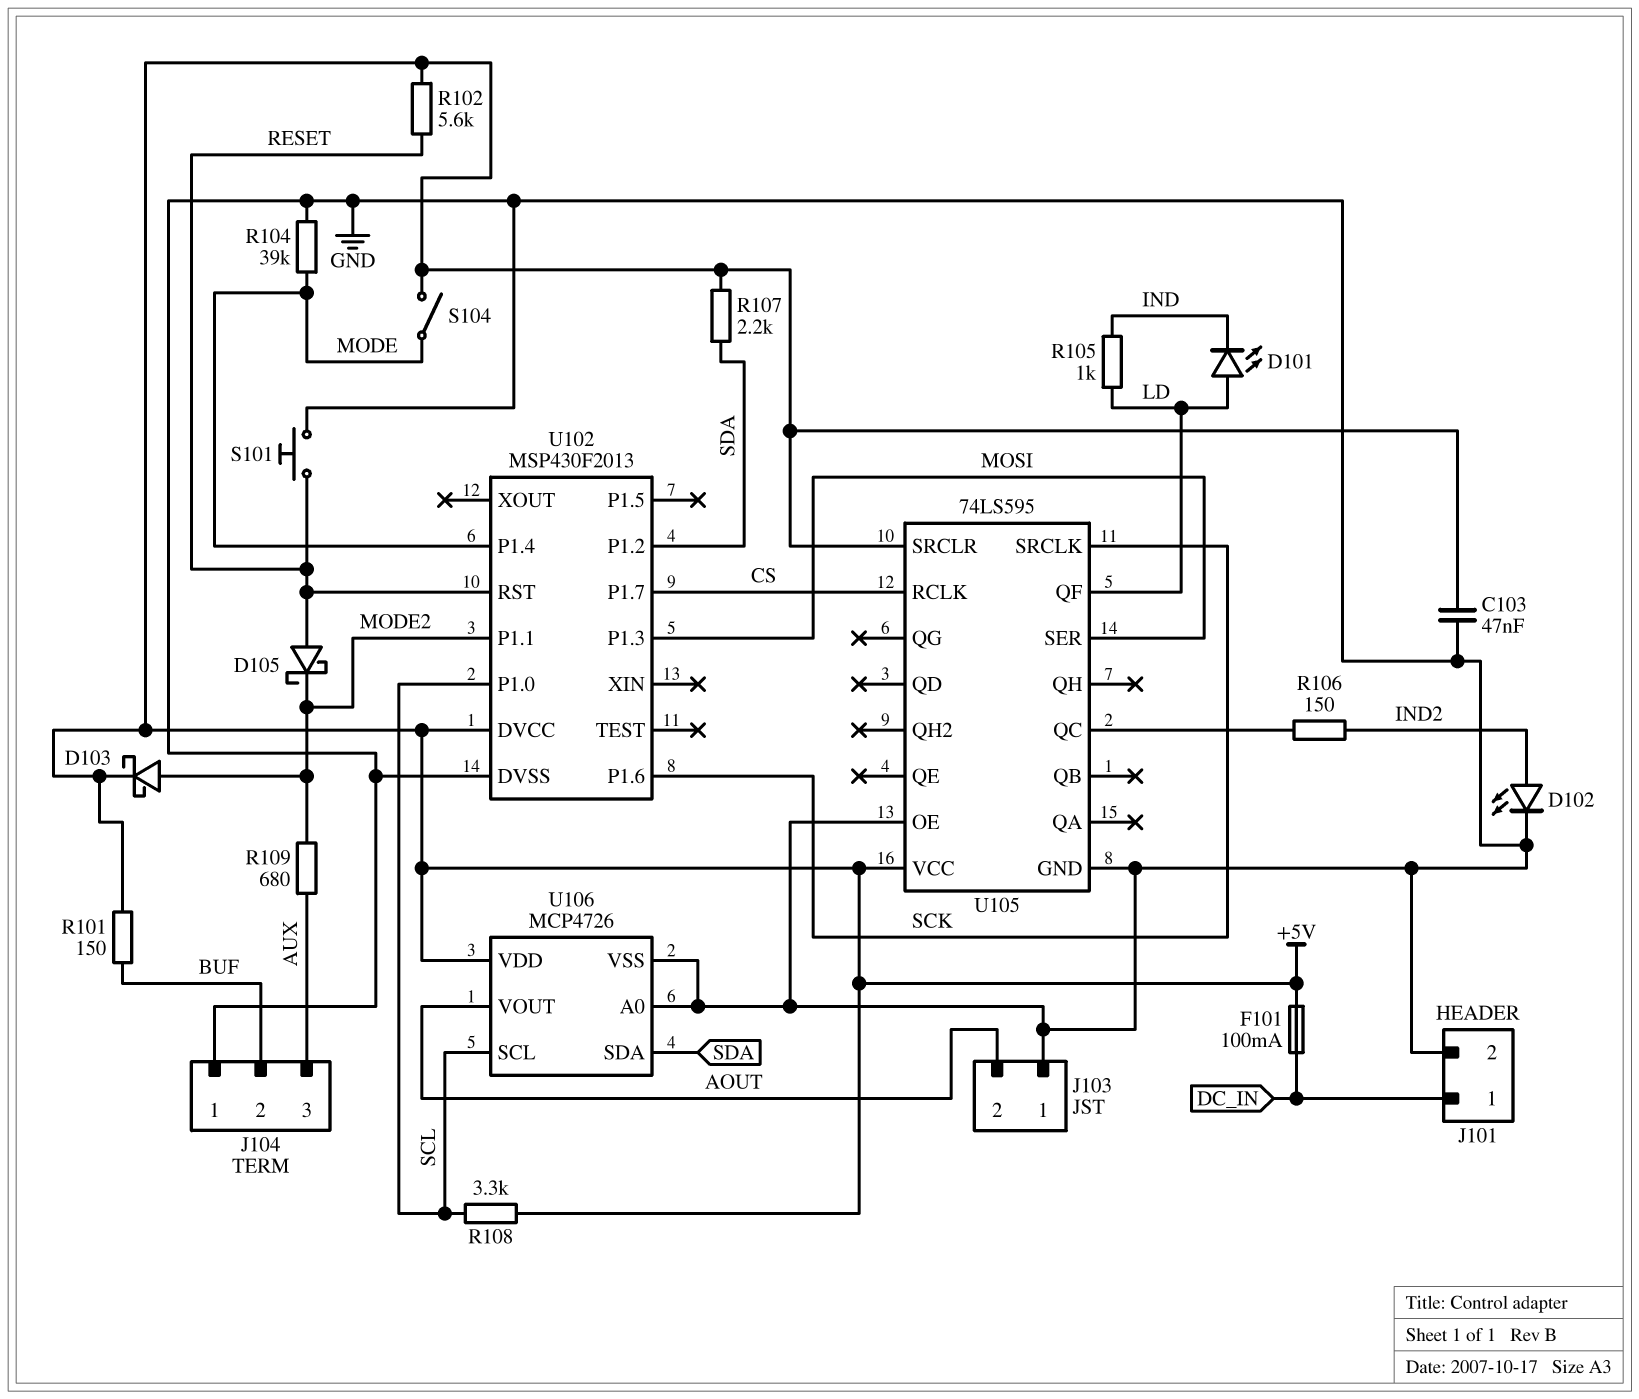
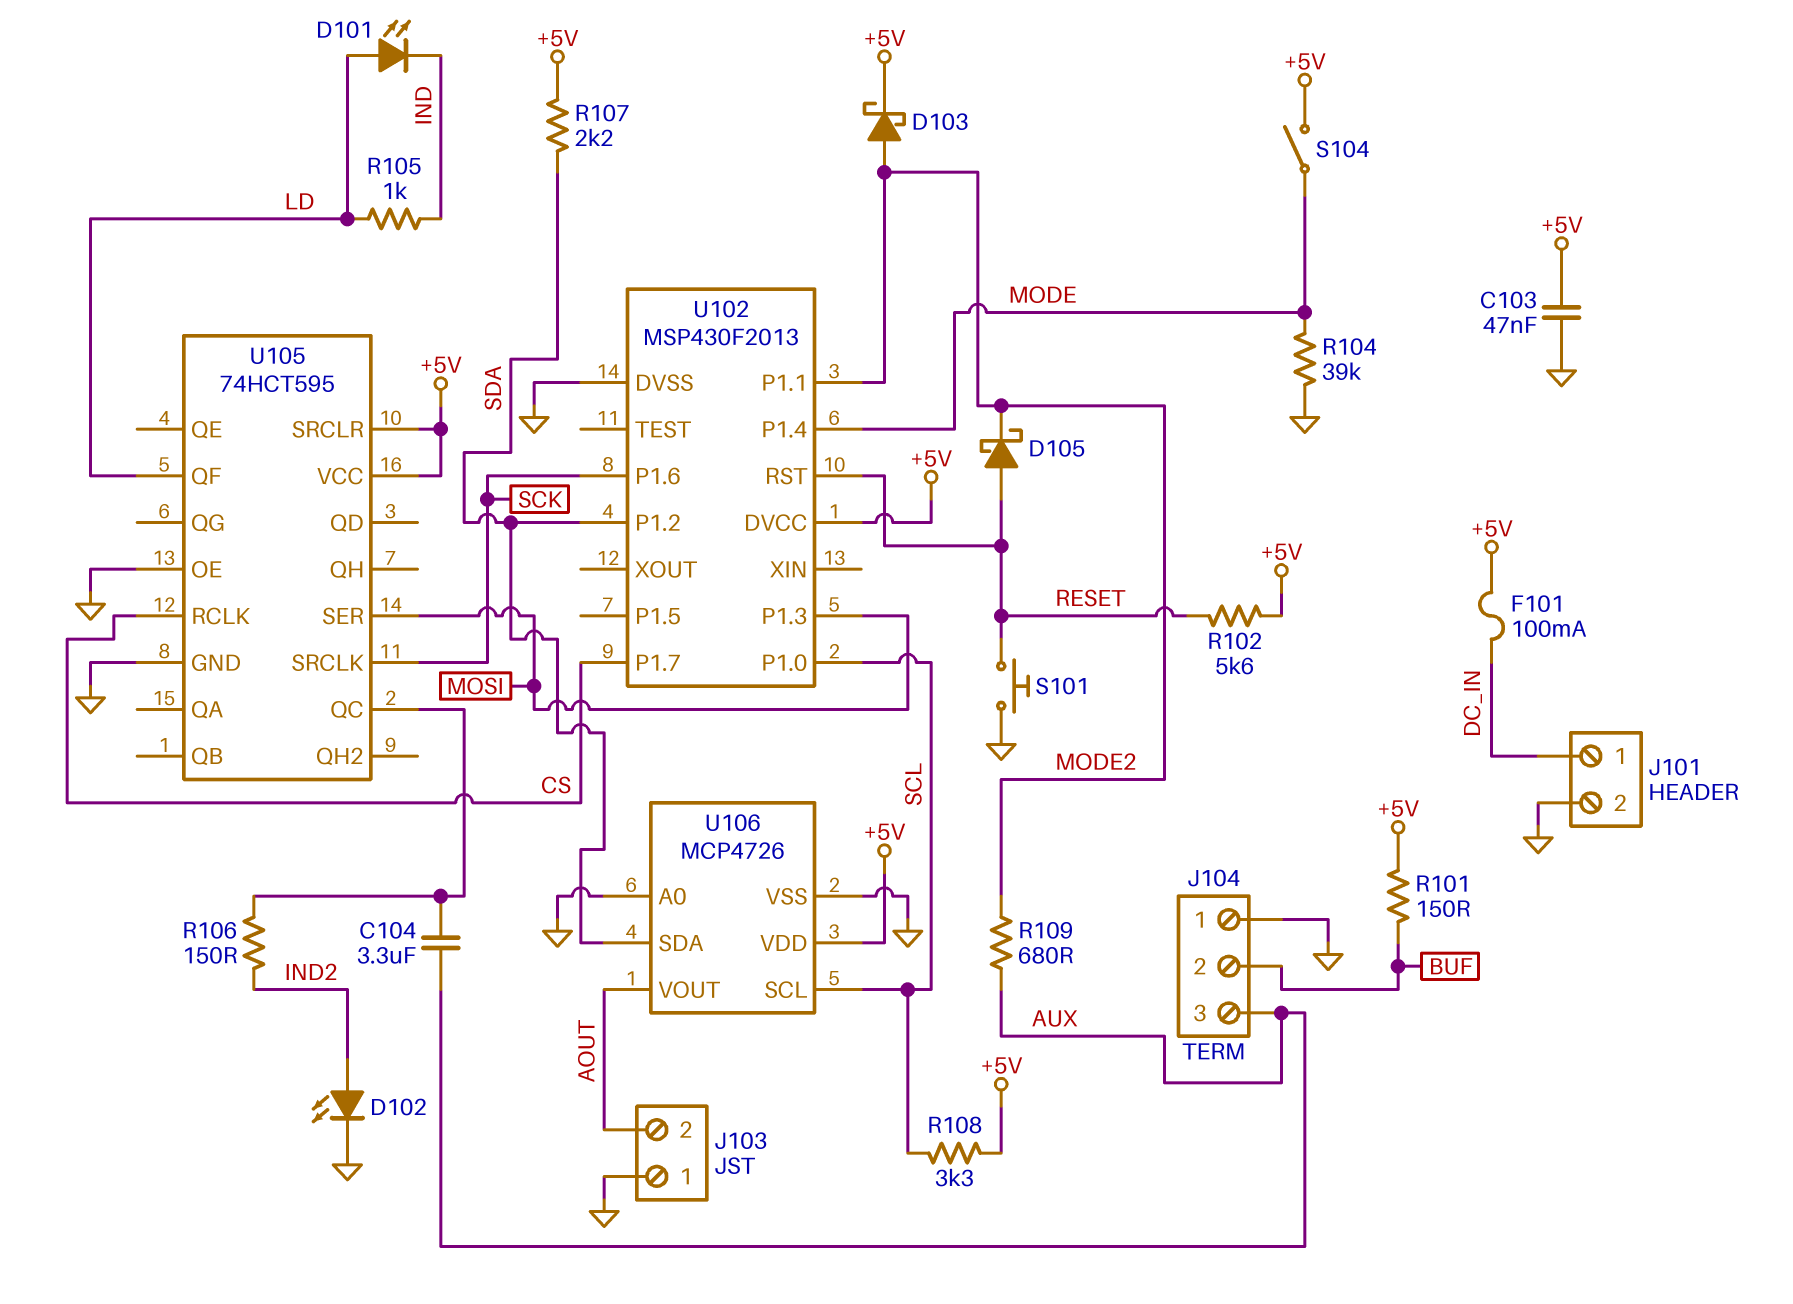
C104: none -> 3.3uF (AUX, U105/QC)
U105: 74LS595 -> 74HCT595

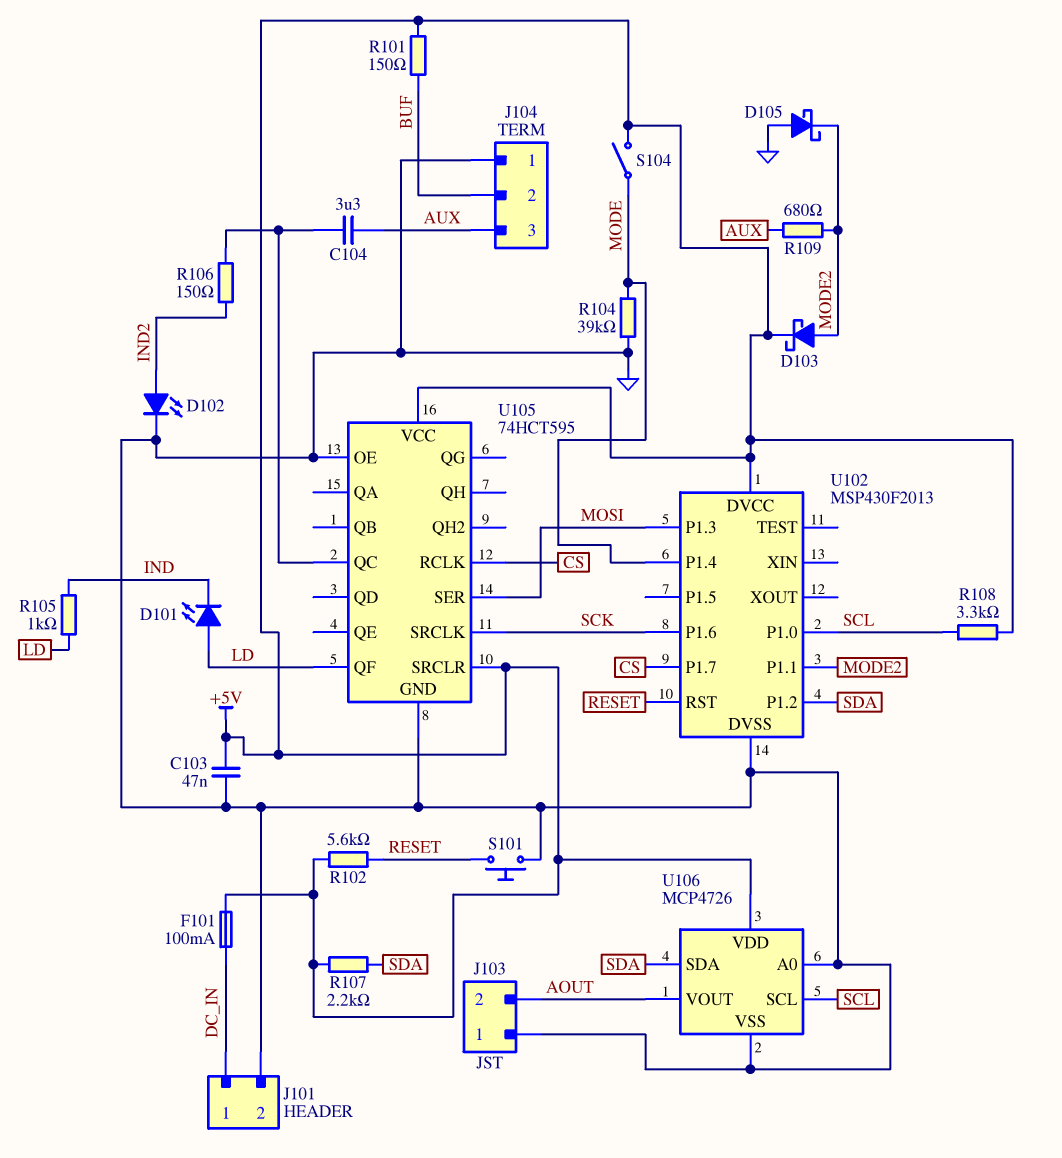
D105: schottky (A RESET, K MODE2) -> schottky (A GND, K MODE2)

